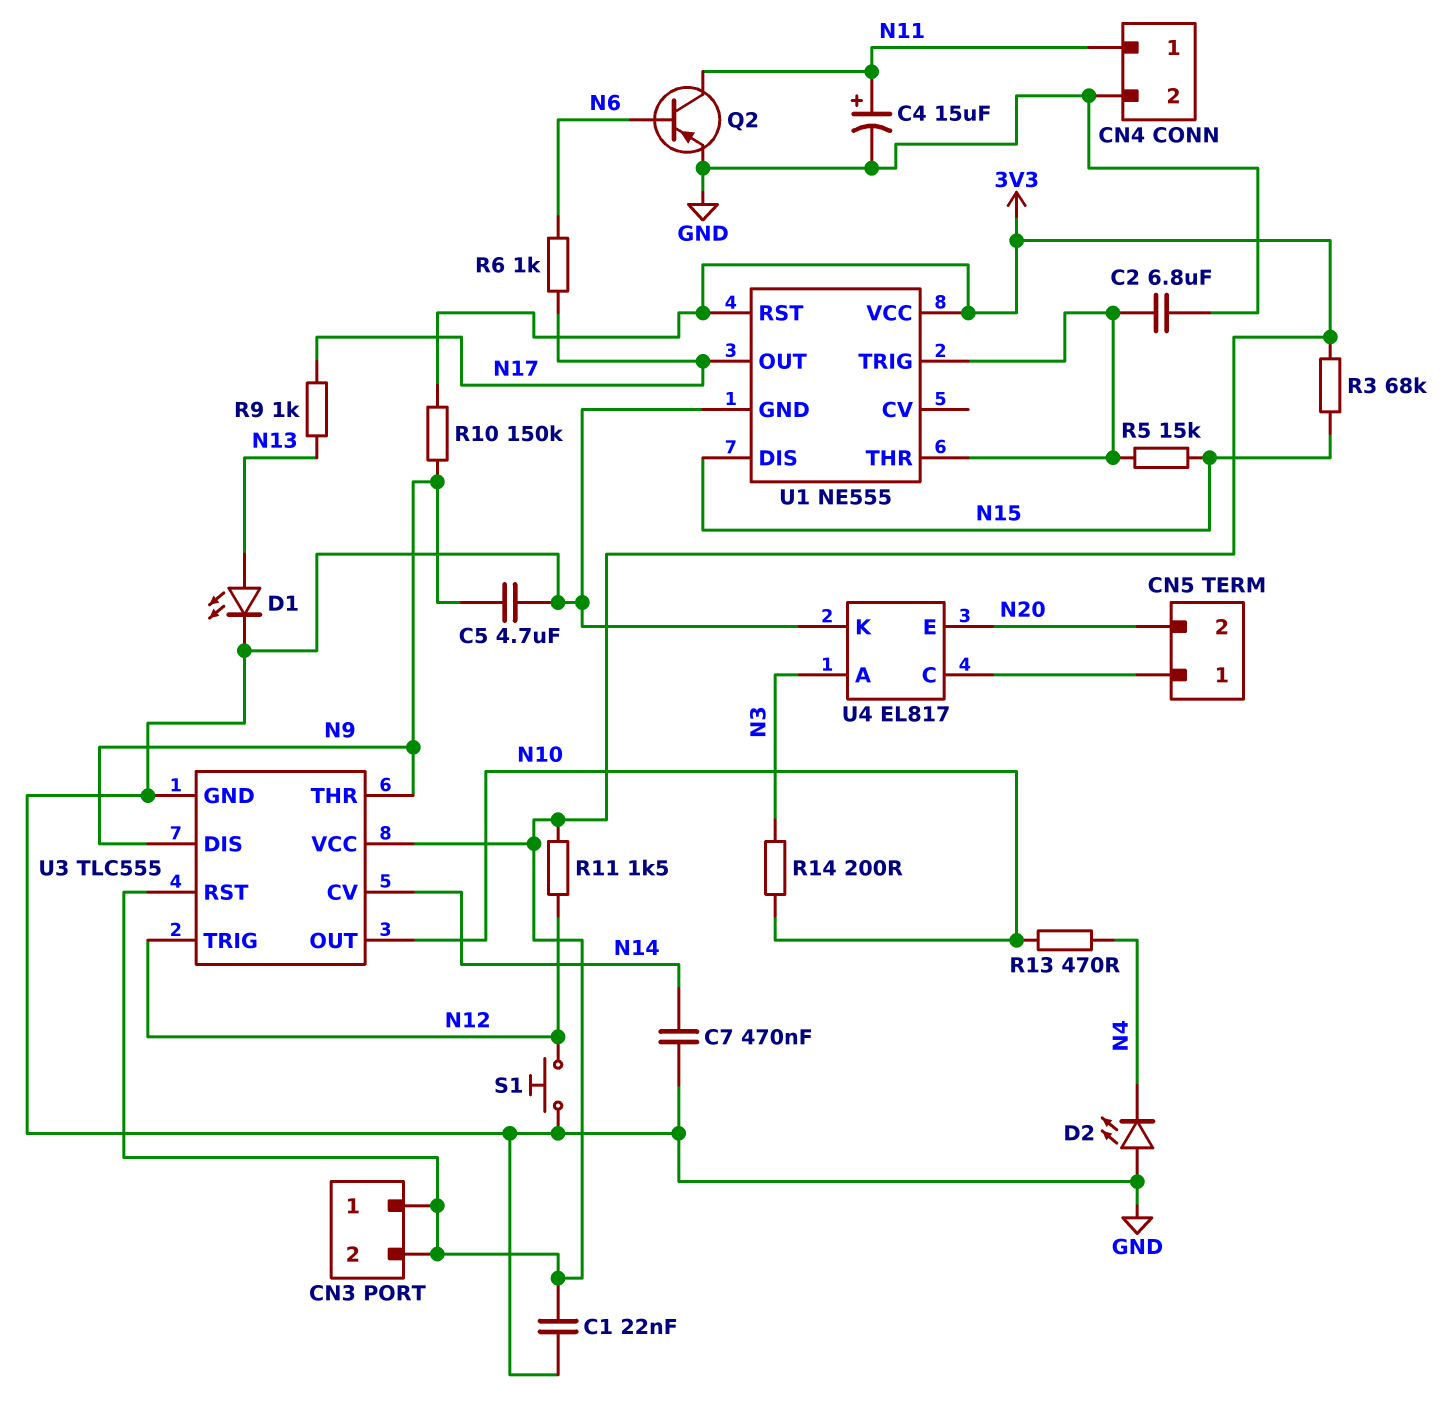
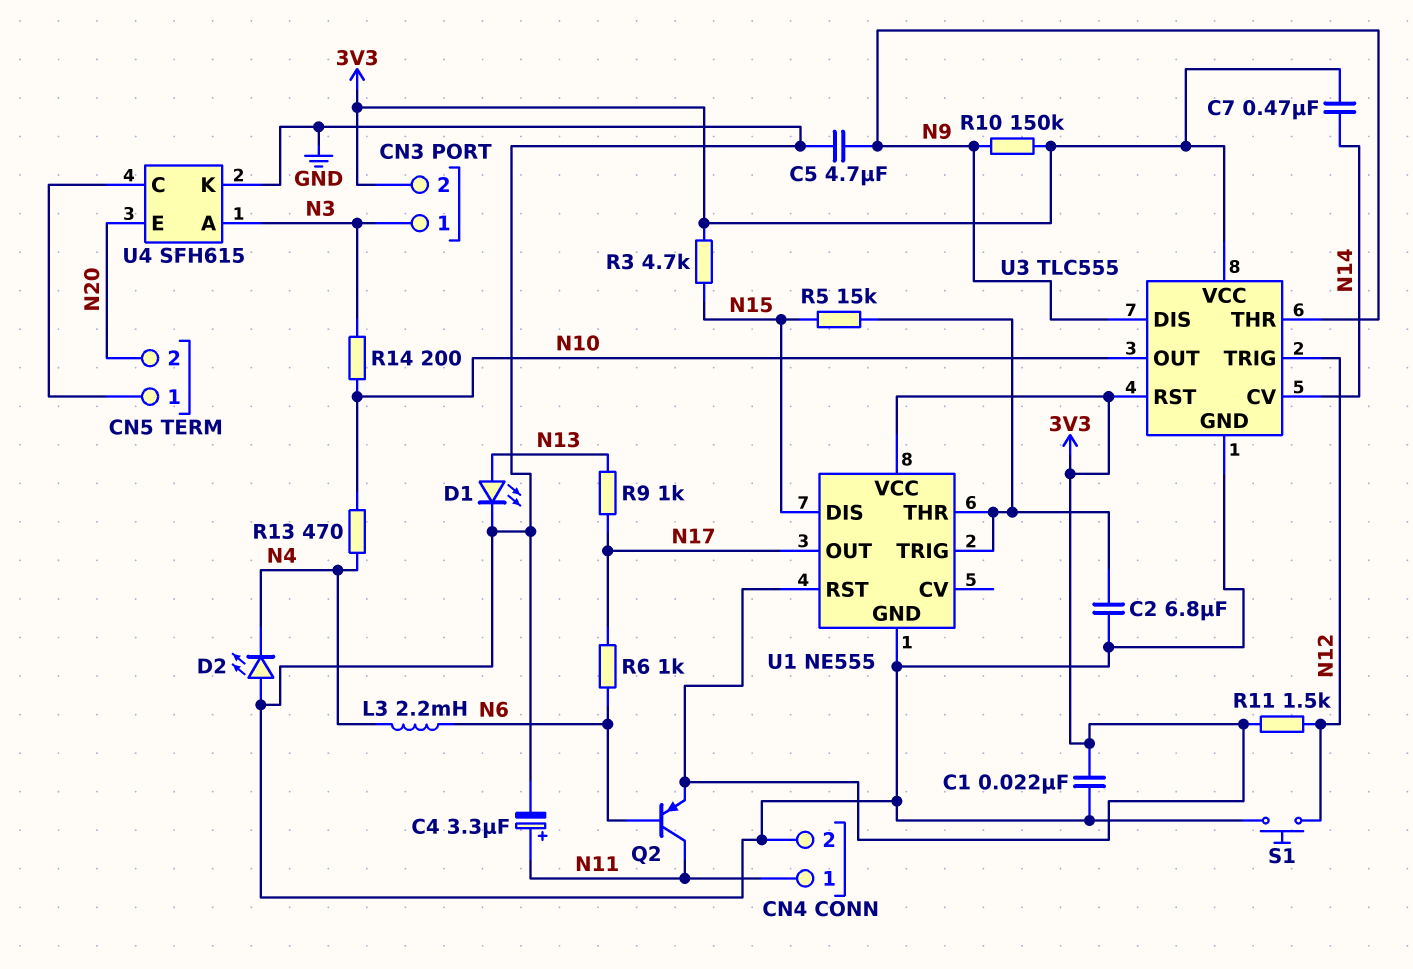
C4: 15uF (plus N11, minus GND) -> 3.3uF (plus N11, minus GND)
C7: 470nF (GND, N14) -> 470nF (3V3, N14)
CN3 pin 1: 3V3 -> N3
L3: none -> 2.2mH (N4, N6)
Q2: PNP (B N6, C N11, E GND) -> PNP (B N6, C N11, E 3V3)
R3: 68k (3V3, N15) -> 4.7k (3V3, N15)
U4: EL817 -> SFH615

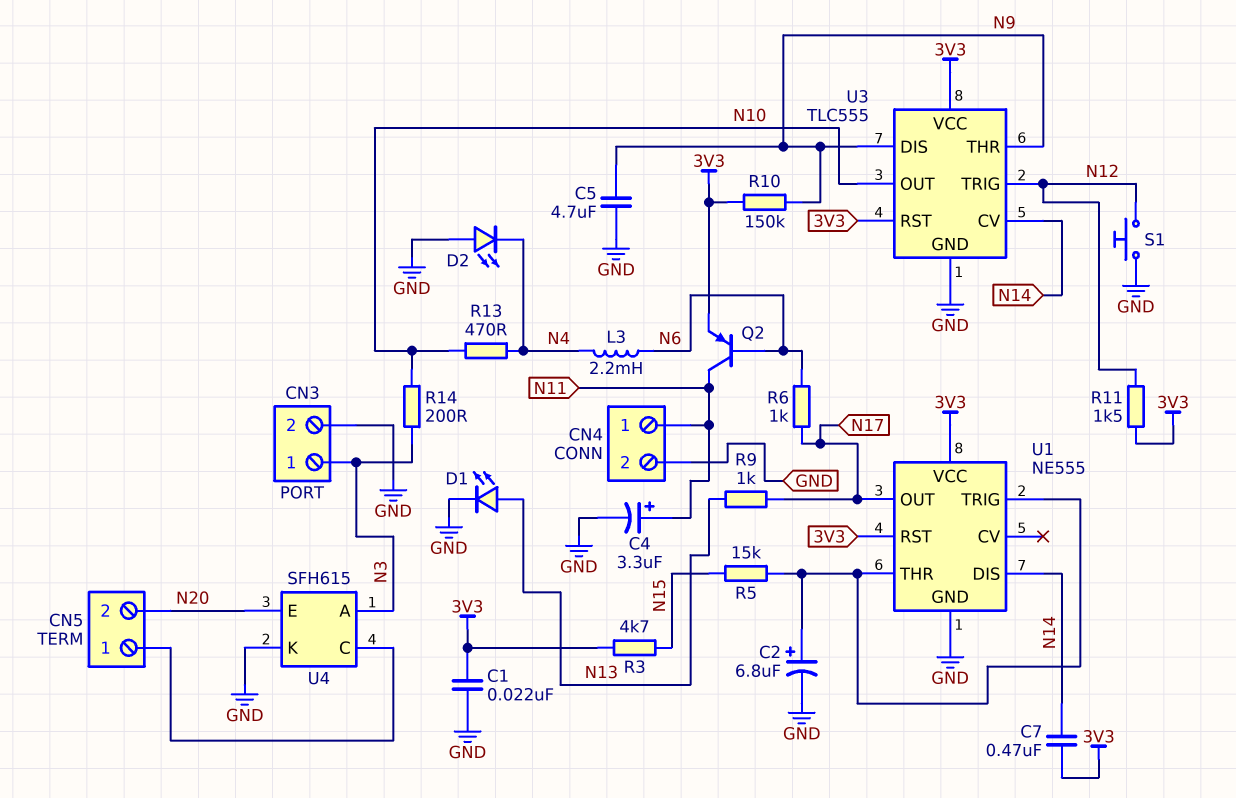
C2: 6.8uF (GND, U1/THR) -> 6.8uF (plus U1/THR, minus GND)
CN3 pin 2: 3V3 -> GND
U1 pin DIS: N15 -> N14

